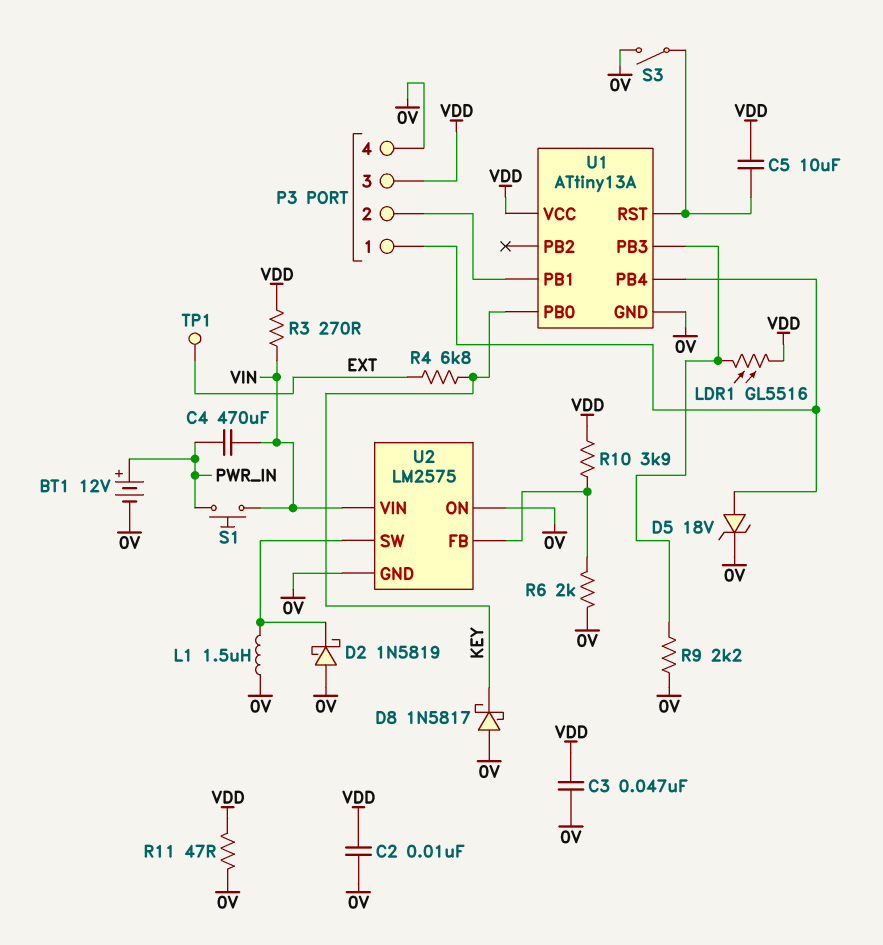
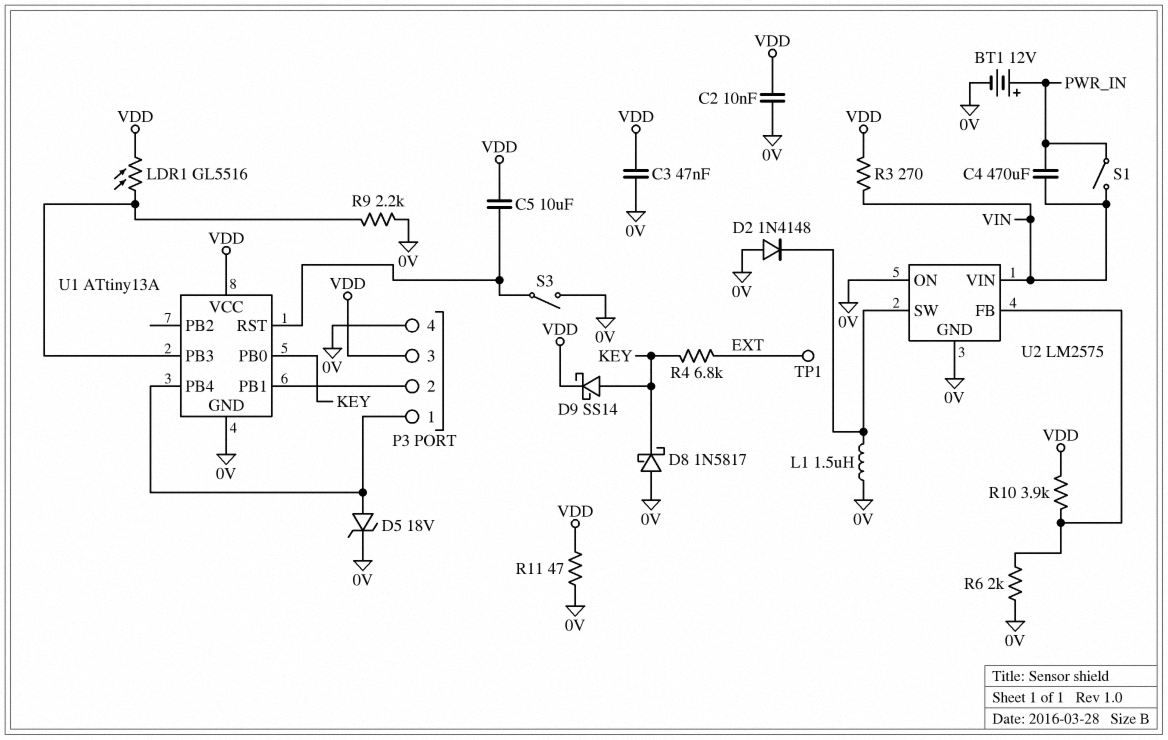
D2: schottky 1N5819 (A 0V, K U2/SW) -> diode 1N4148 (A 0V, K U2/SW)
D9: none -> schottky SS14 (A KEY, K VDD)
S1: button (PWR_IN, VIN) -> switch (PWR_IN, VIN)

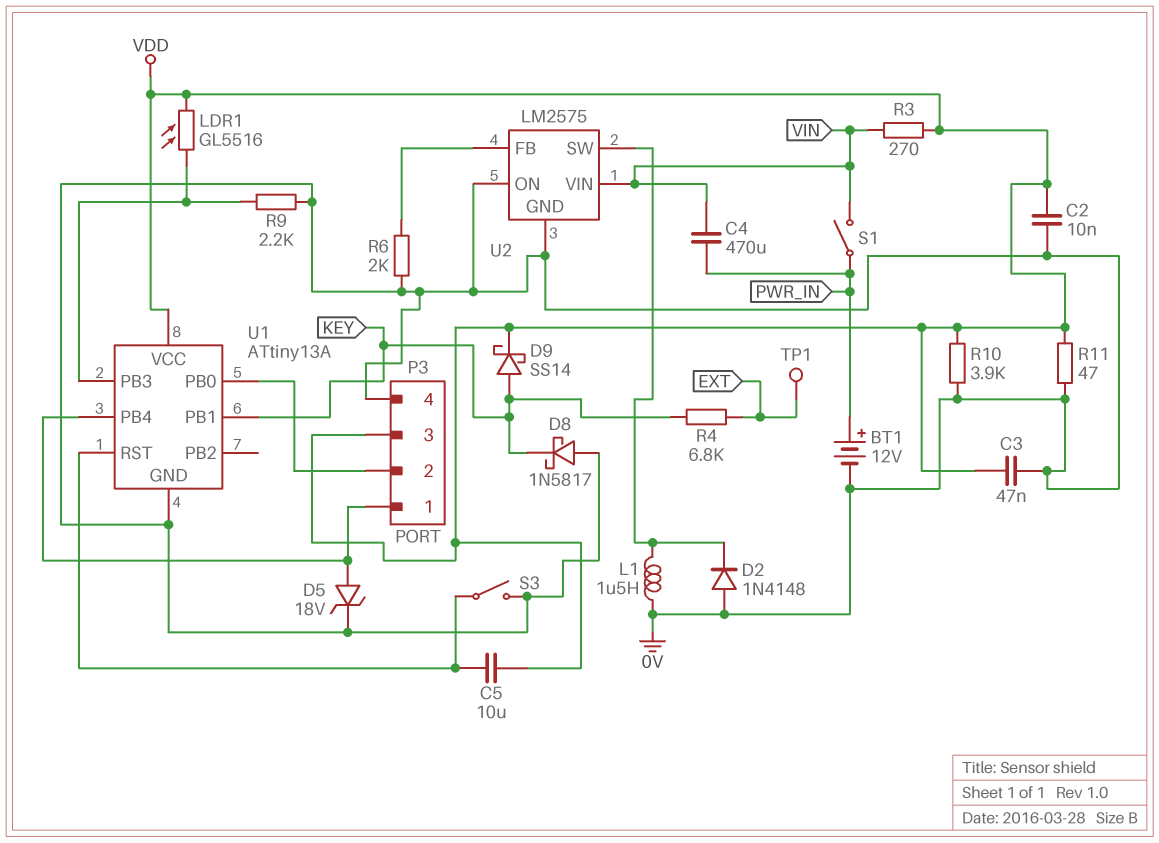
R10: 3.9k (U2/FB, VDD) -> 3.9k (0V, VDD)
U1 pin PB0: KEY -> P3/2
U1 pin PB1: P3/2 -> KEY

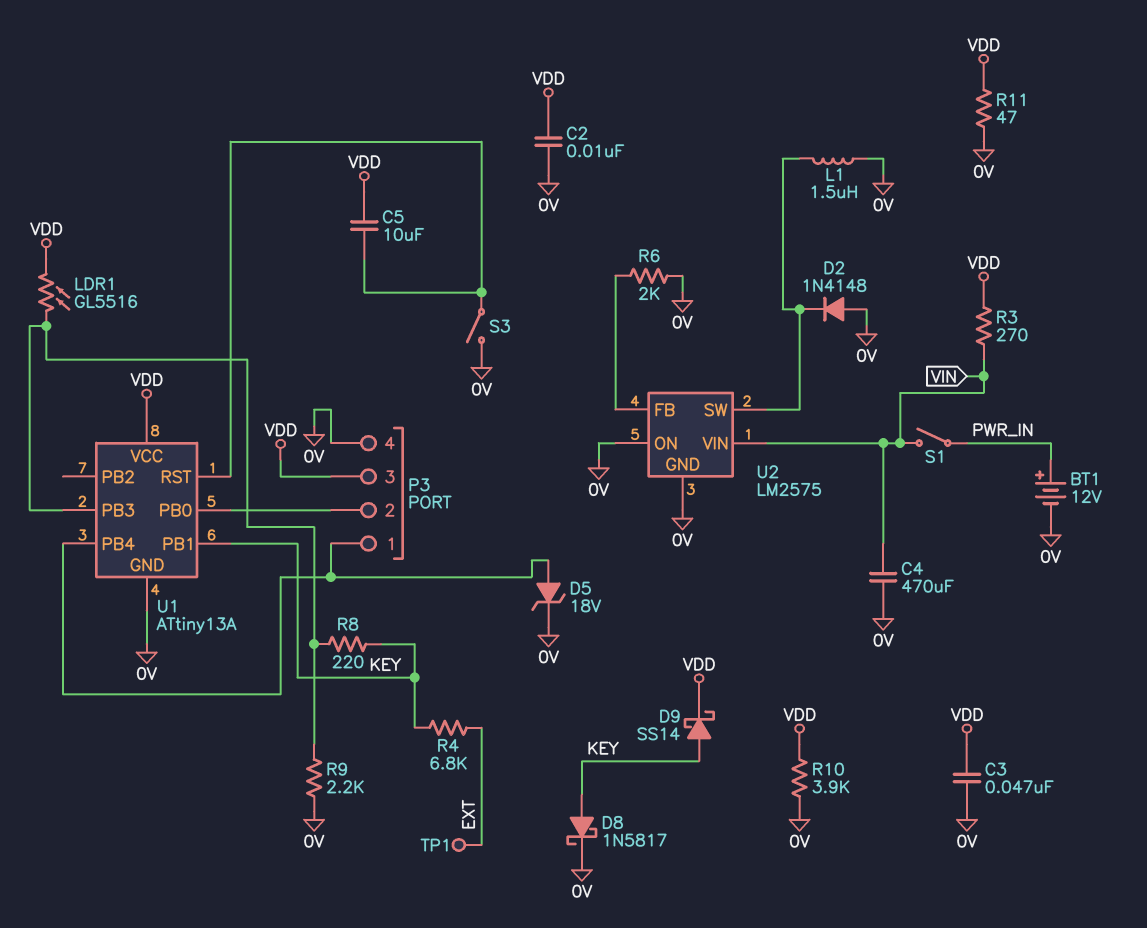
C4: 470uF (PWR_IN, VIN) -> 470uF (0V, VIN)
D8: schottky 1N5817 (A 0V, K KEY) -> schottky 1N5817 (A KEY, K 0V)
R8: none -> 220 (KEY, U1/PB3)

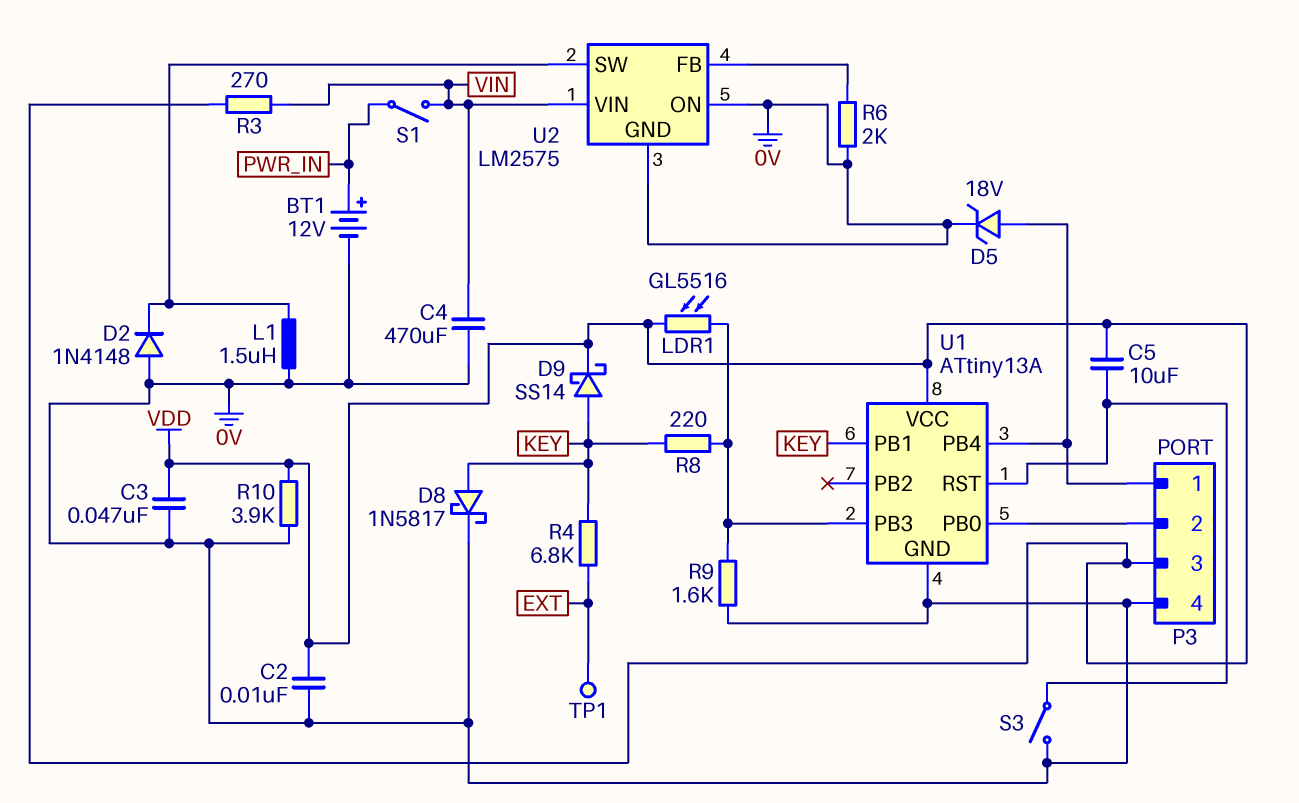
R9: 2.2k (0V, U1/PB3) -> 1.6k (0V, U1/PB3)
R11: 47 (0V, VDD) -> none

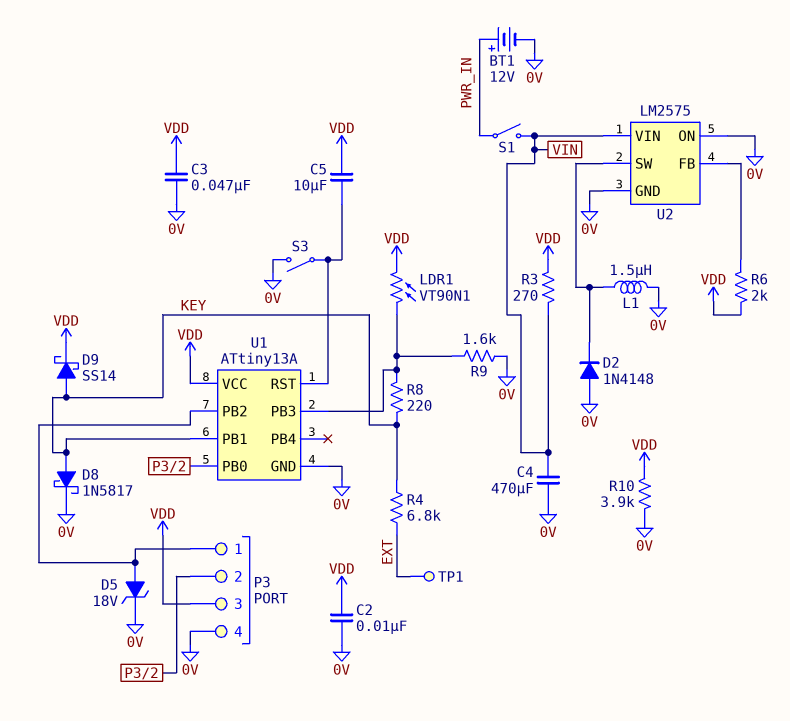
LDR1: GL5516 (U1/PB3, VDD) -> VT90N1 (U1/PB3, VDD)
R6: 2k (0V, U2/FB) -> 2k (U2/FB, VDD)
U1 pin PB2: none -> P3/1
U1 pin PB4: P3/1 -> none

